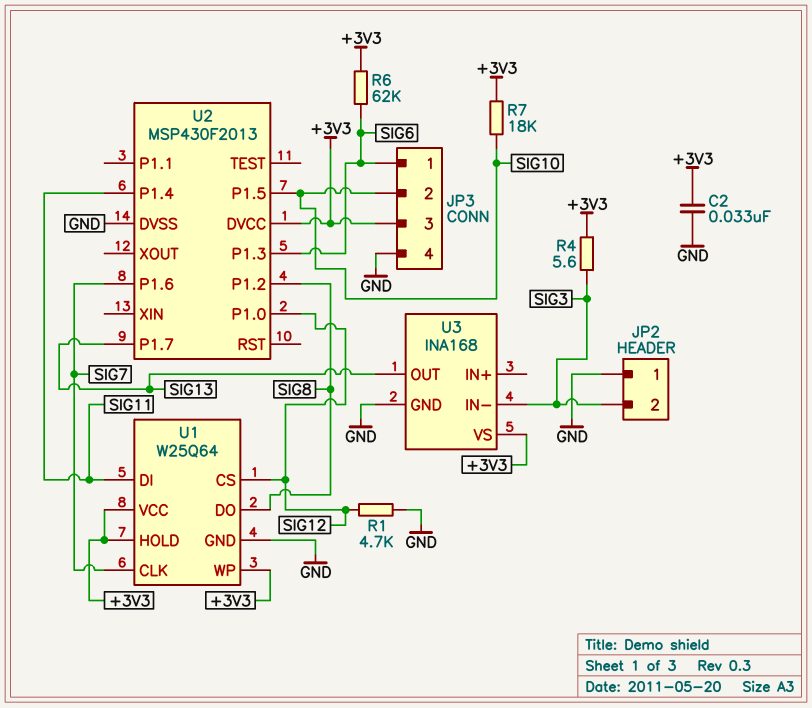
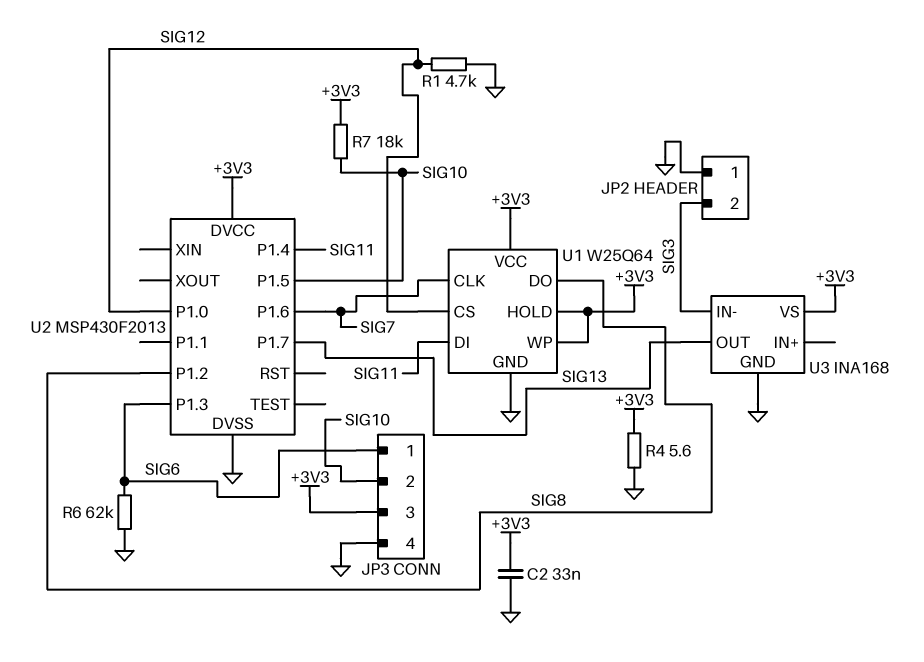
R4: 5.6 (+3V3, SIG3) -> 5.6 (+3V3, GND)
R6: 62k (+3V3, SIG6) -> 62k (GND, SIG6)

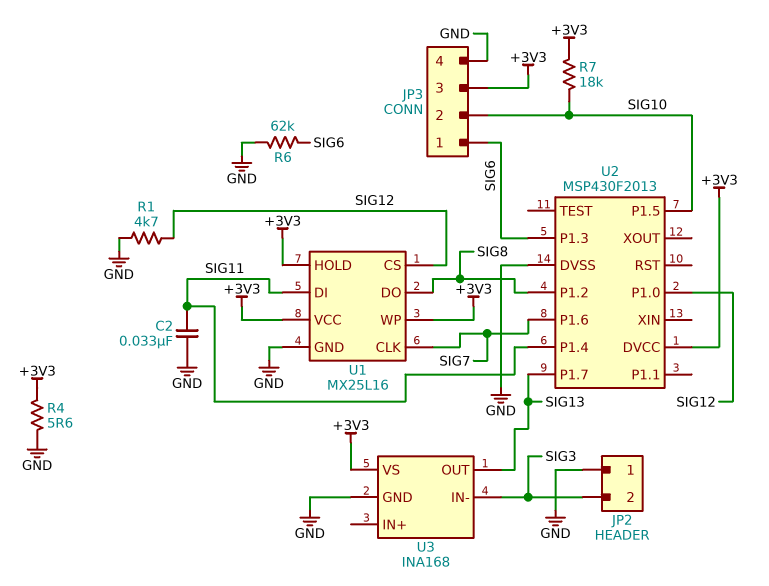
C2: 33nF (+3V3, GND) -> 33nF (GND, SIG11)
U1: W25Q64 -> MX25L16

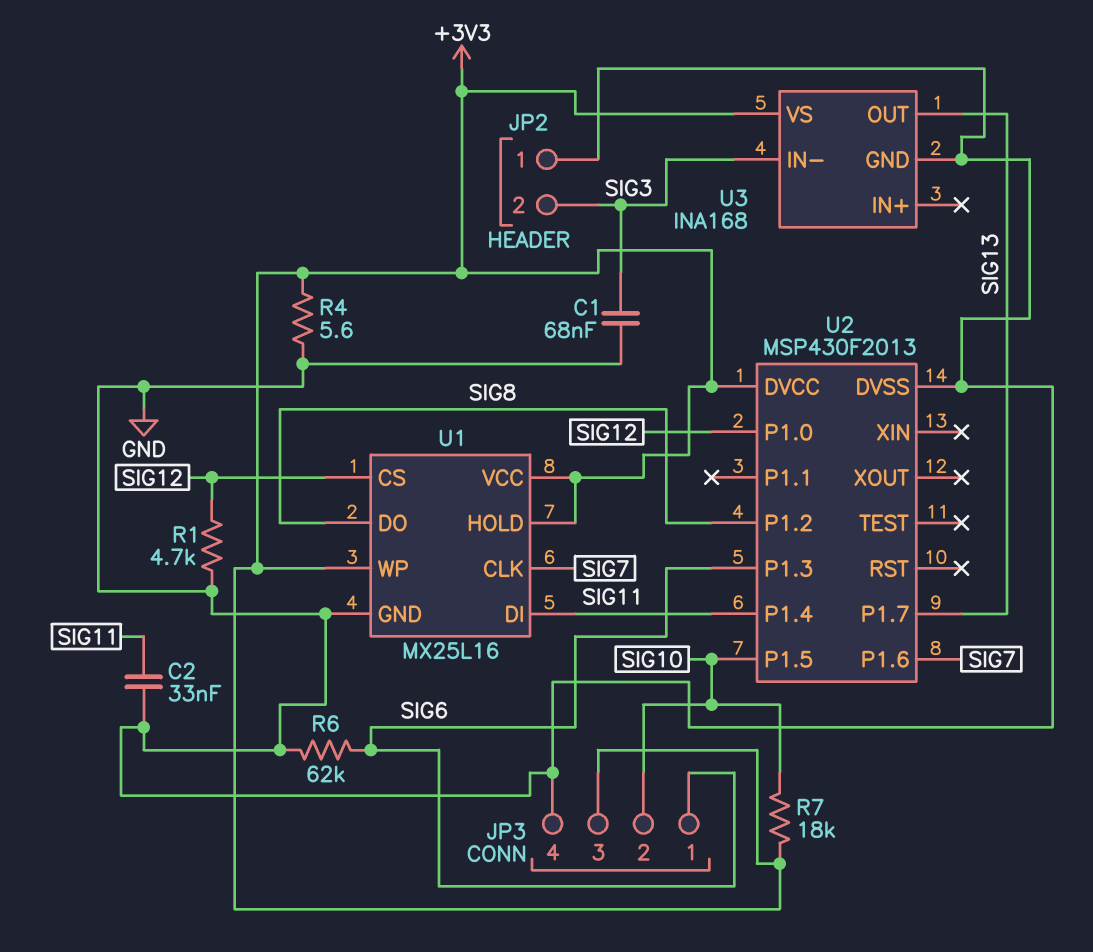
C1: none -> 68nF (GND, SIG3)

